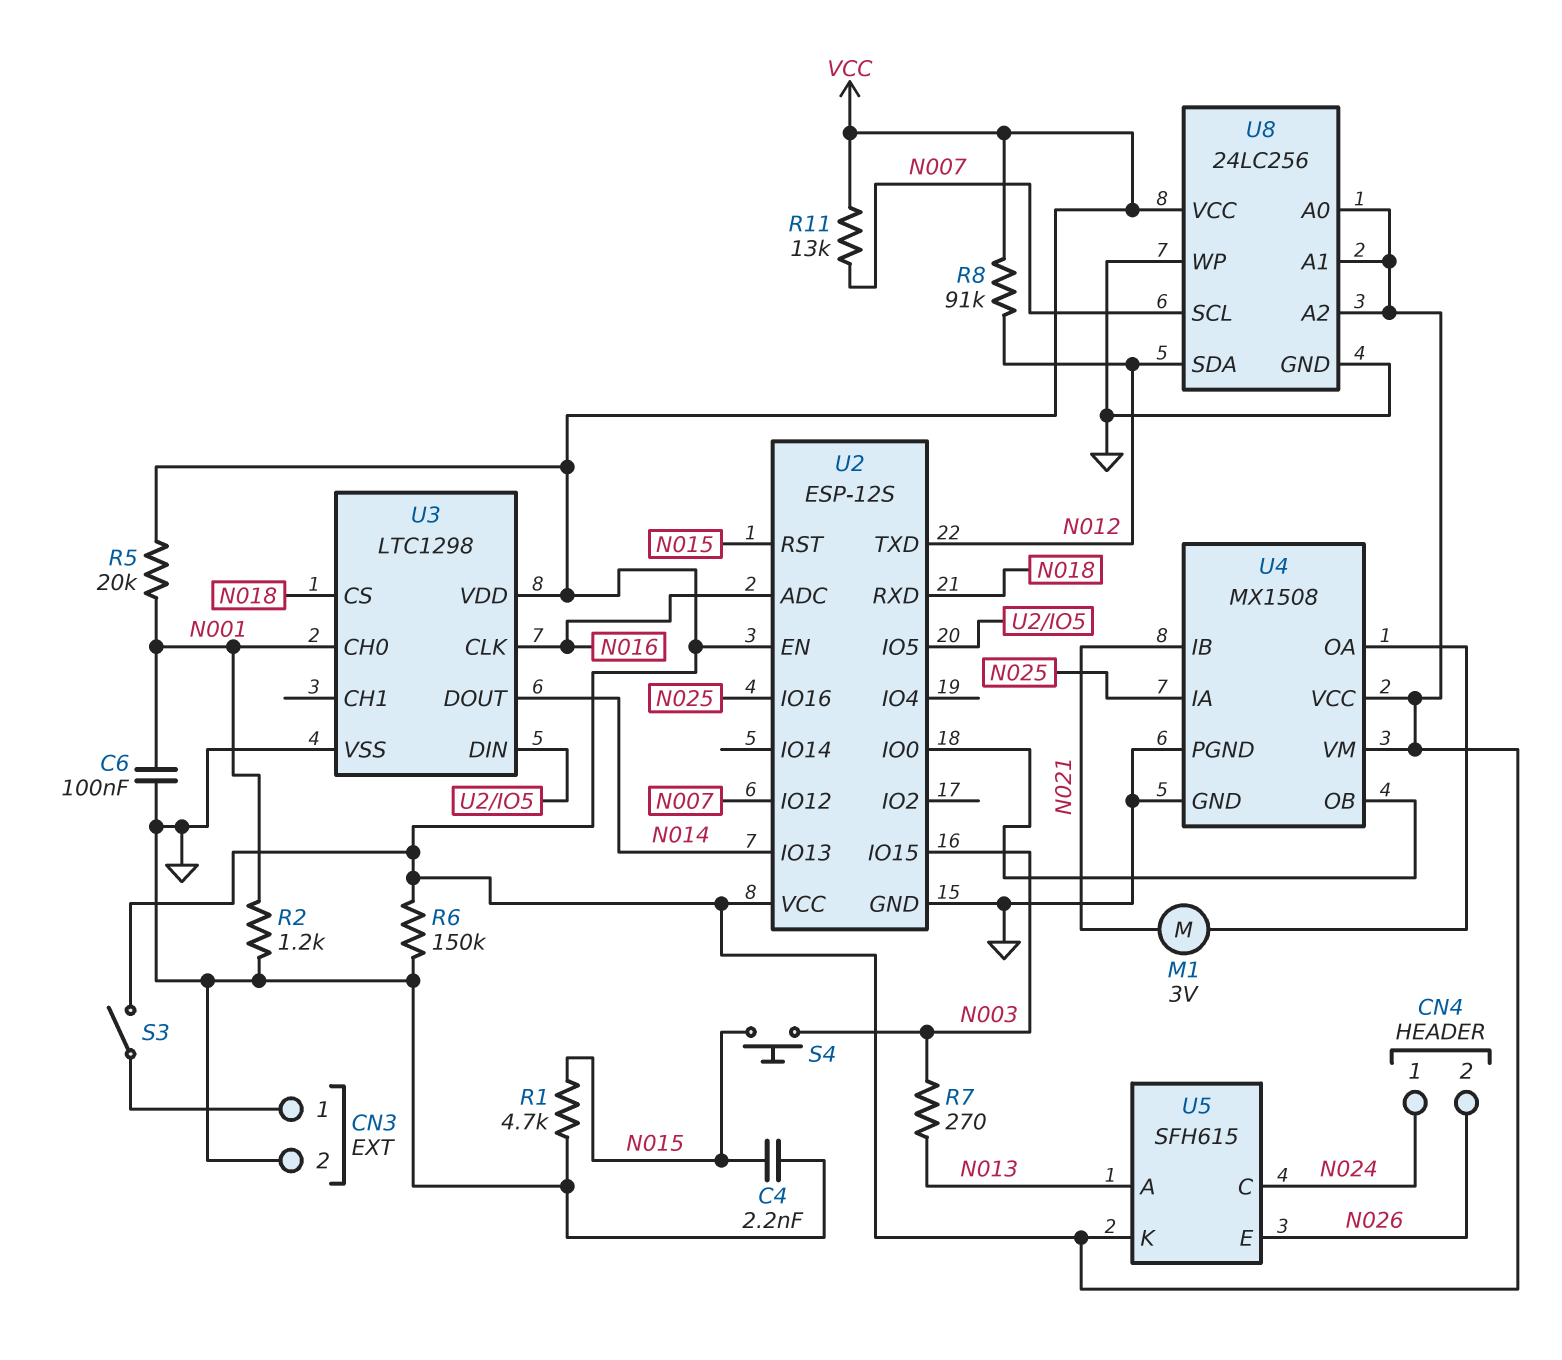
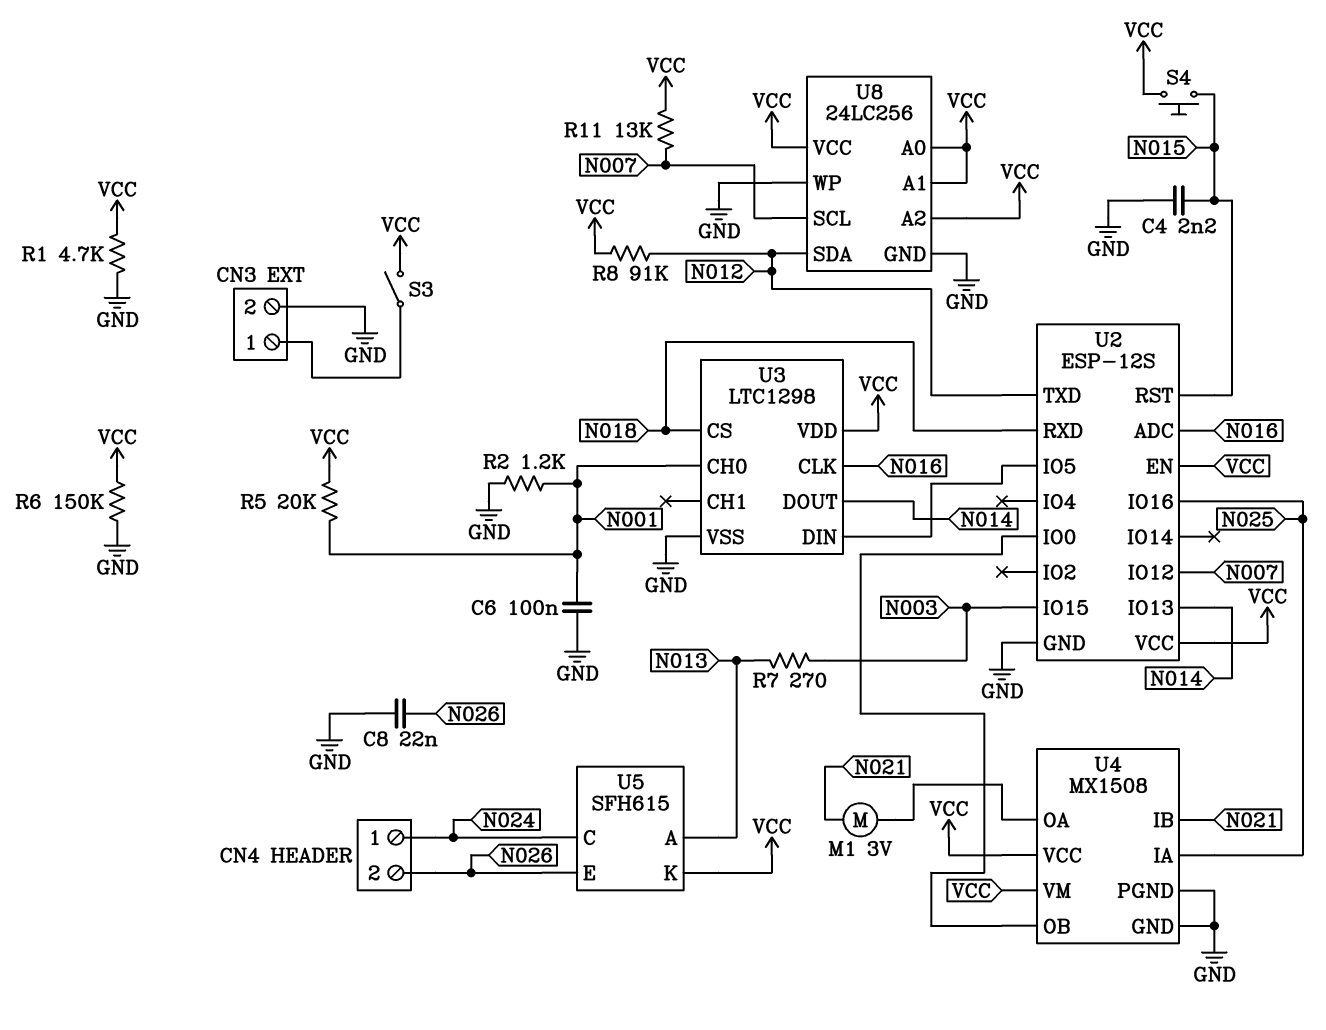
C8: none -> 22nF (GND, N026)
R1: 4.7k (GND, N015) -> 4.7k (GND, VCC)
S4: button (N003, N015) -> button (N015, VCC)

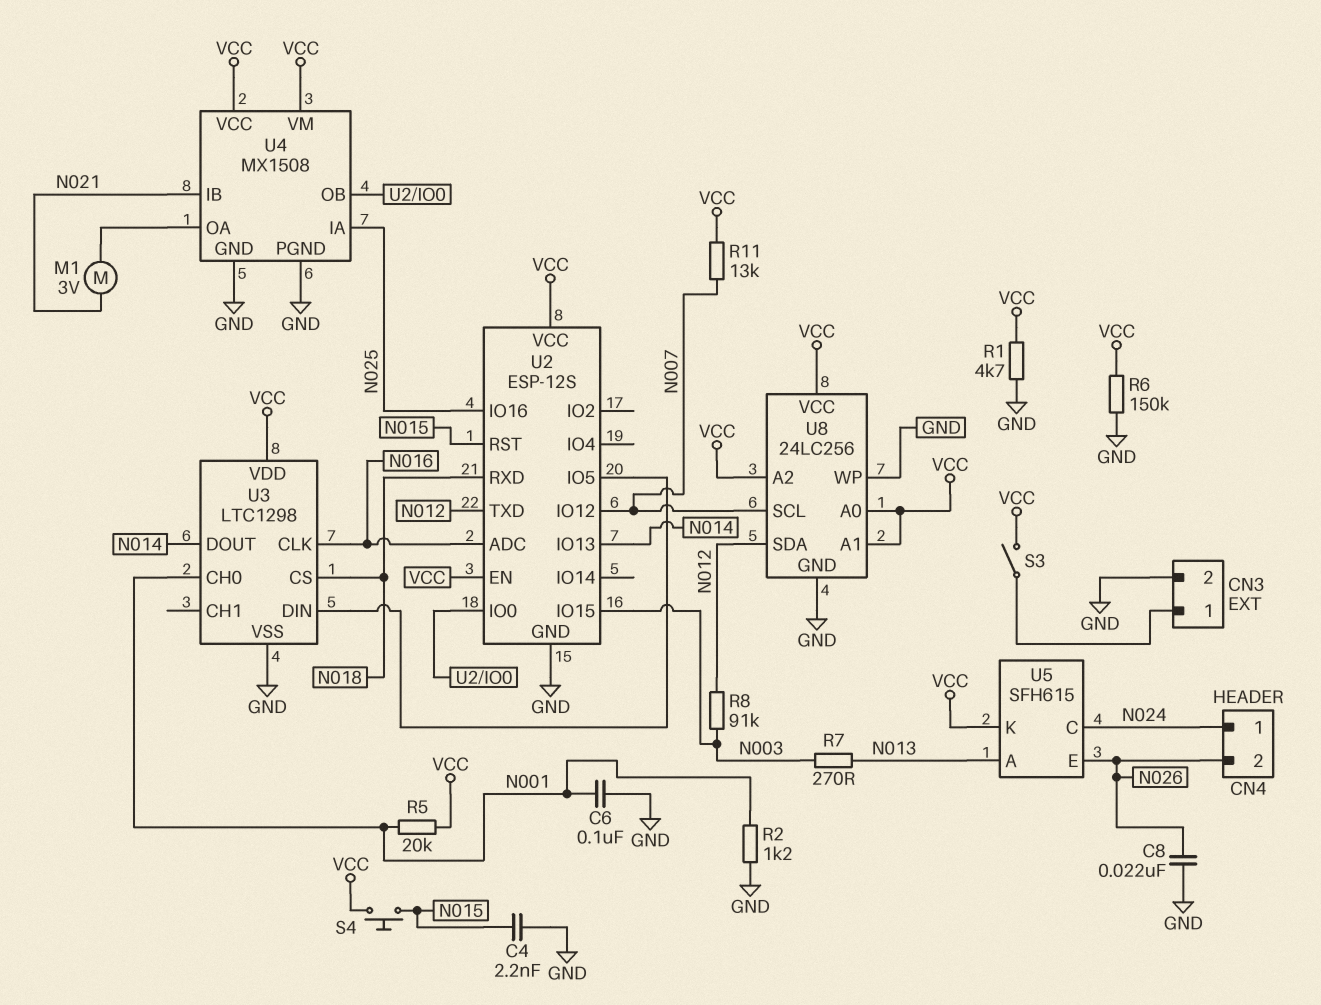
R8: 91k (N012, VCC) -> 91k (N003, N012)

